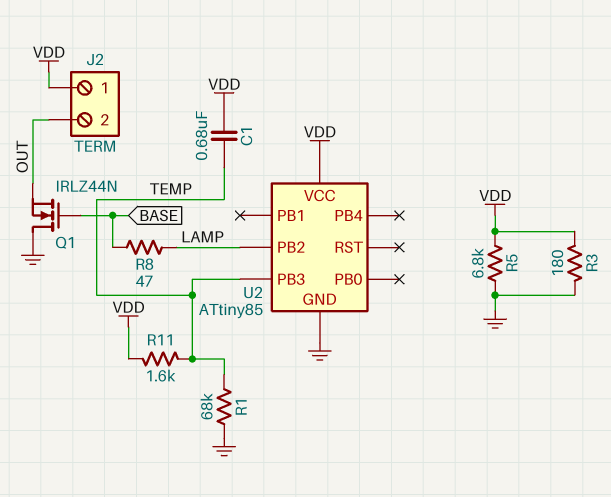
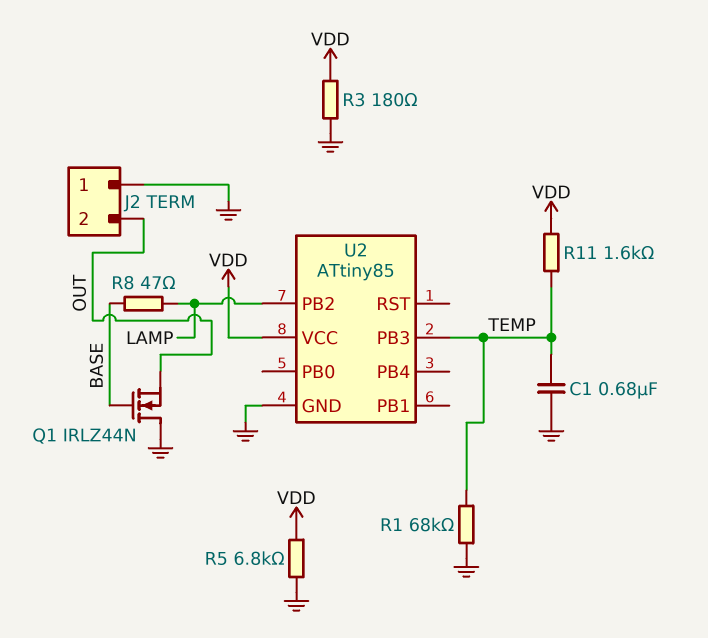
C1: 680nF (TEMP, VDD) -> 680nF (GND, TEMP)
J2 pin 1: VDD -> GND

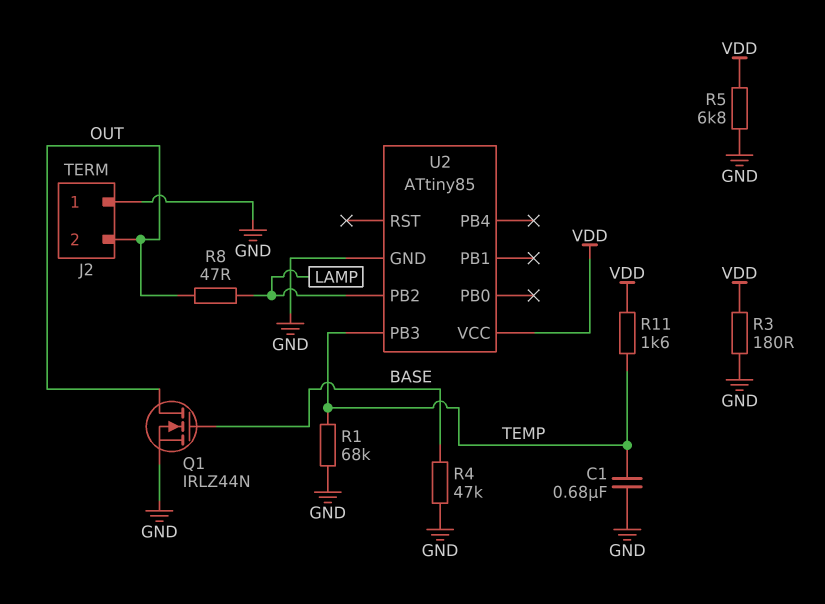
Q1: NMOS IRLZ44N (G BASE, D GND, S OUT) -> NMOS IRLZ44N (G BASE, D OUT, S GND)
R4: none -> 47k (BASE, GND)
R8: 47 (BASE, LAMP) -> 47 (LAMP, OUT)

